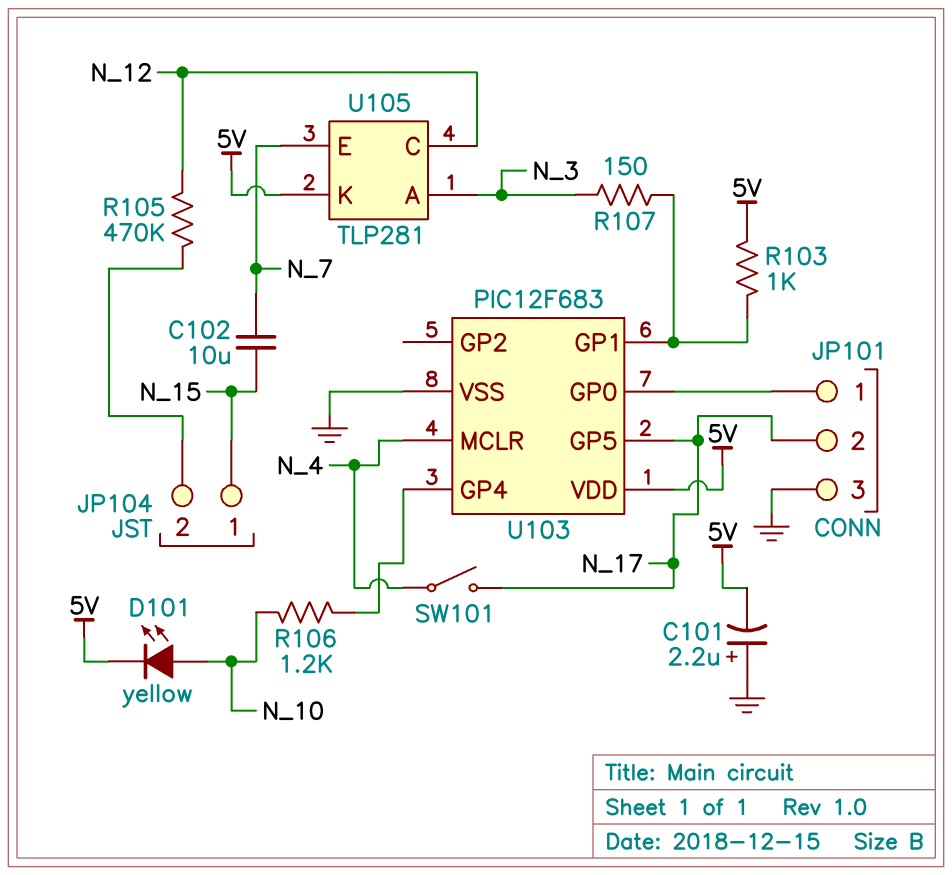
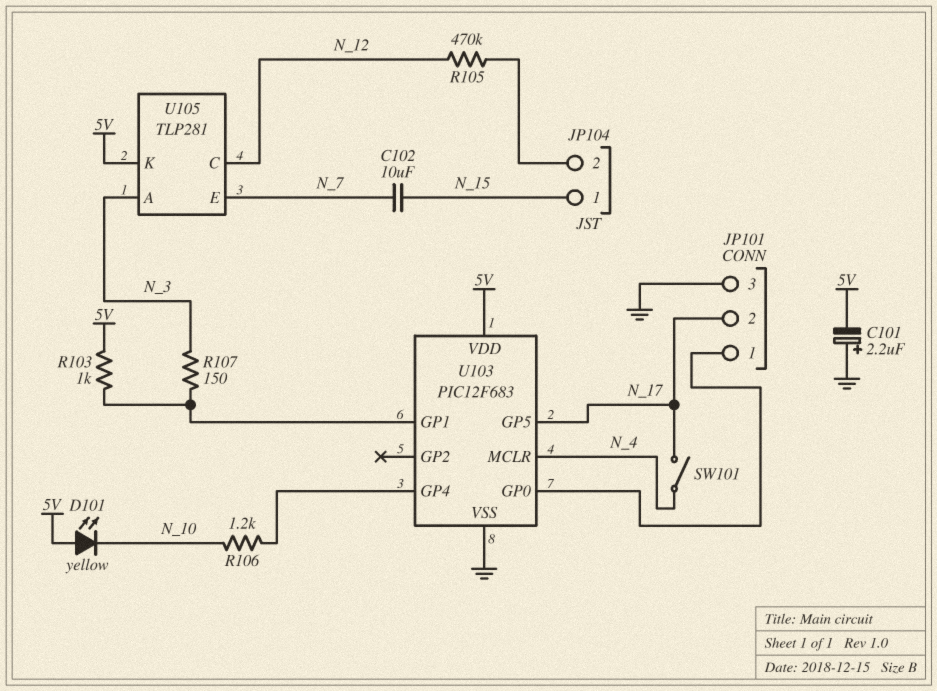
D101: LED yellow (A N_10, K 5V) -> LED yellow (A 5V, K N_10)

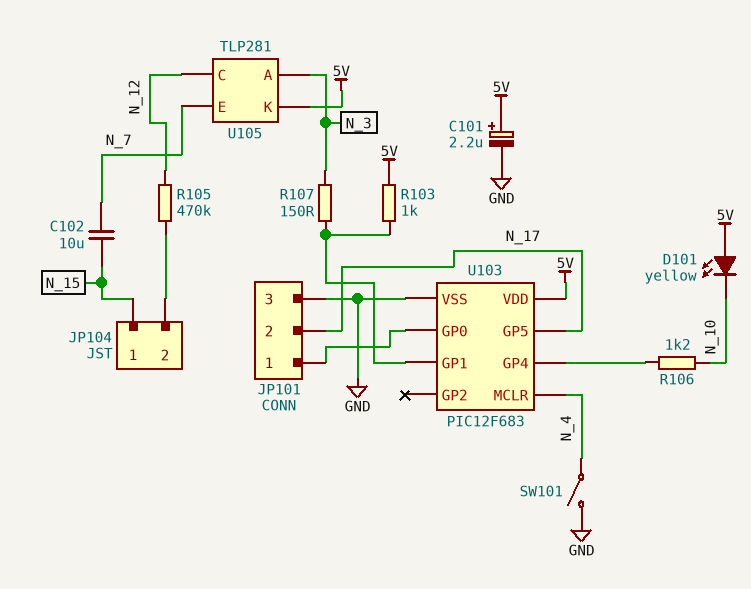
C101: 2.2uF (plus GND, minus 5V) -> 2.2uF (plus 5V, minus GND)
SW101: switch (N_4, N_17) -> switch (GND, N_4)

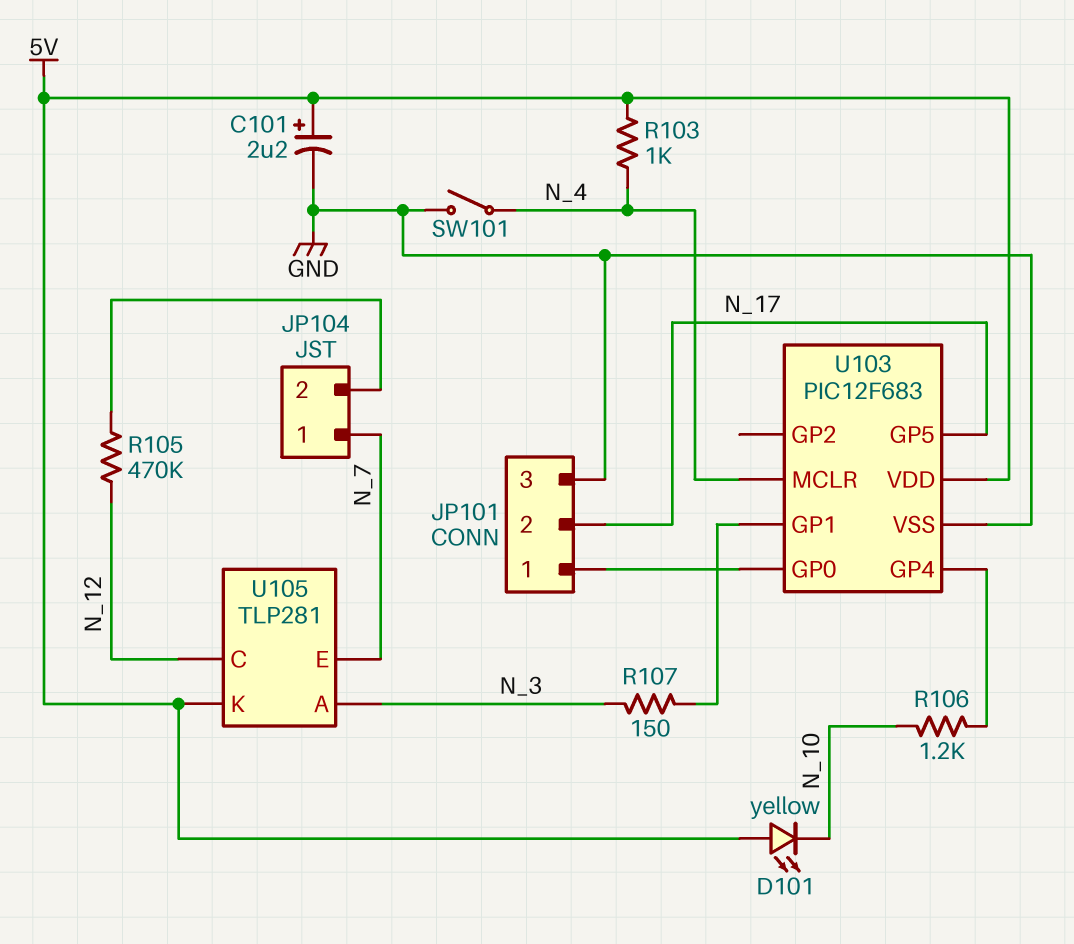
C102: 10uF (N_7, N_15) -> none
JP104 pin 1: N_15 -> N_7
R103: 1k (5V, U103/GP1) -> 1k (5V, N_4)

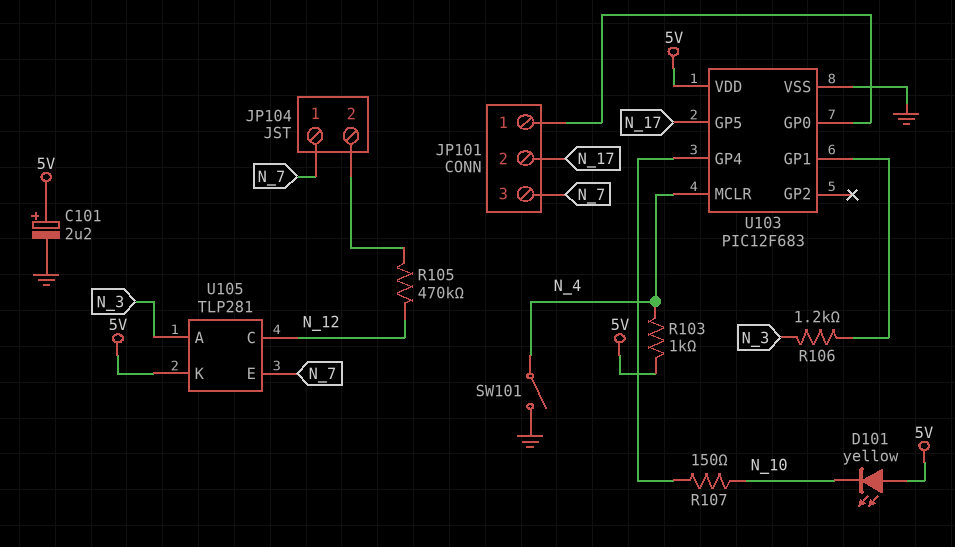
JP101 pin 3: GND -> N_7
R106: 1.2k (N_10, U103/GP4) -> 1.2k (N_3, U103/GP1)
R107: 150 (N_3, U103/GP1) -> 150 (N_10, U103/GP4)

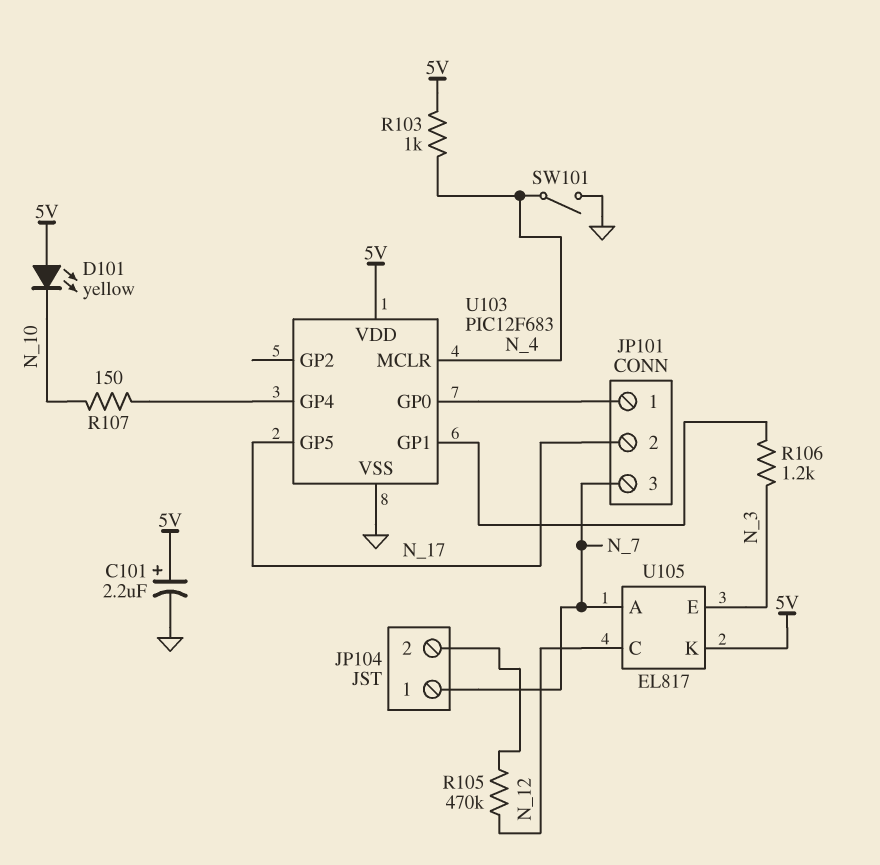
U105: TLP281 -> EL817
U105 pin A: N_3 -> N_7
U105 pin E: N_7 -> N_3

